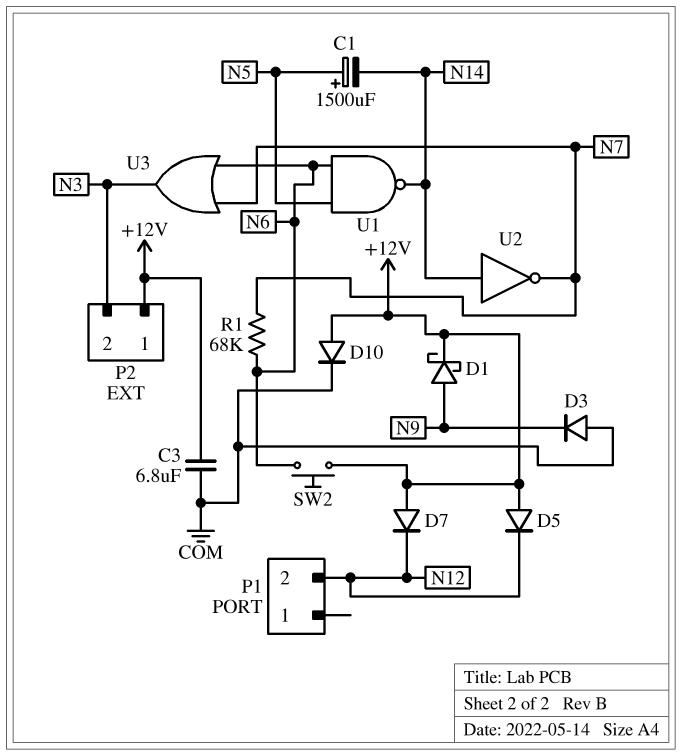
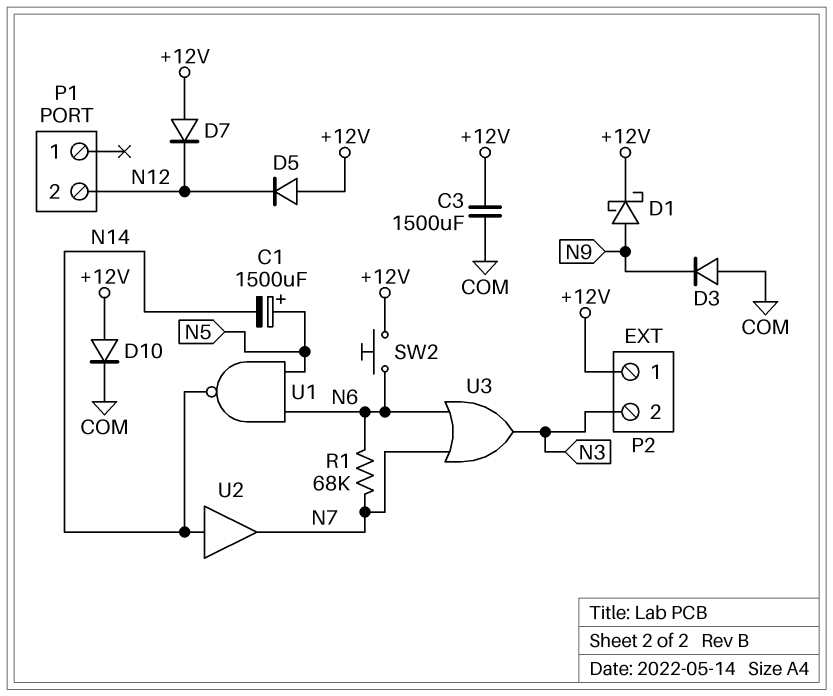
C3: 6.8uF (+12V, COM) -> 1500uF (+12V, COM)
U2: NOT (in N14, out N7) -> buffer (in N14, out N7)

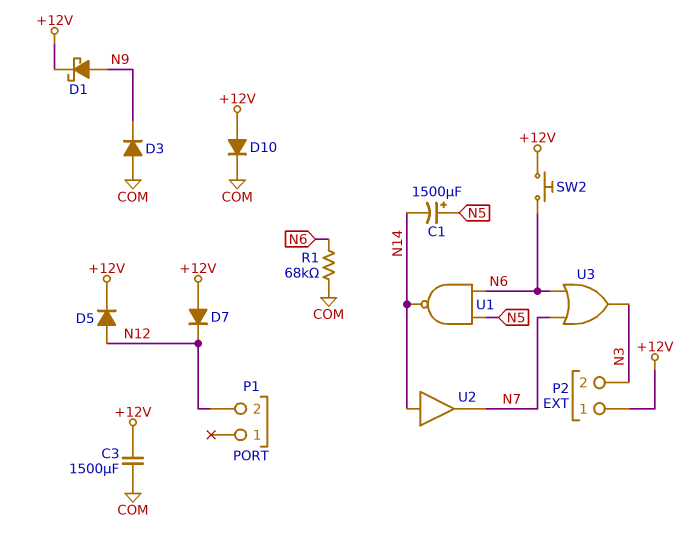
D5: diode (A +12V, K N12) -> diode (A N12, K +12V)
R1: 68k (N6, N7) -> 68k (COM, N6)

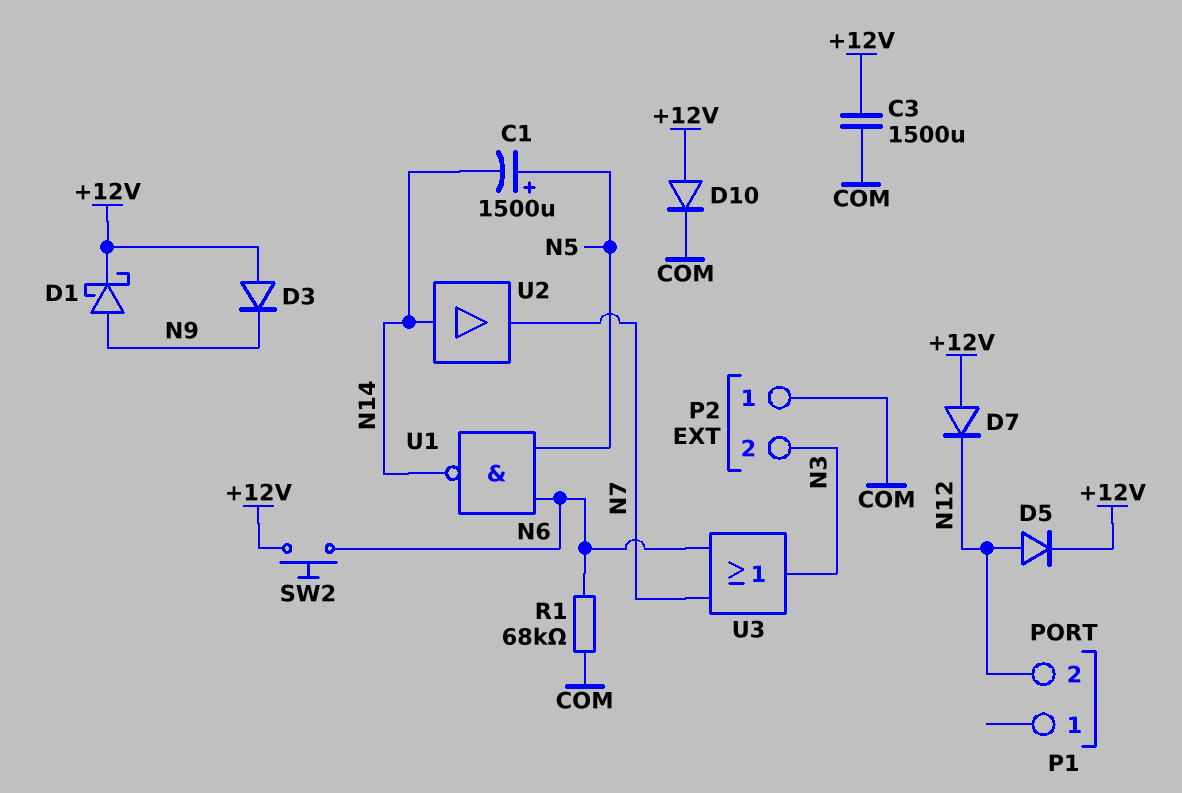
D3: diode (A COM, K N9) -> diode (A +12V, K N9)
P2 pin 1: +12V -> COM

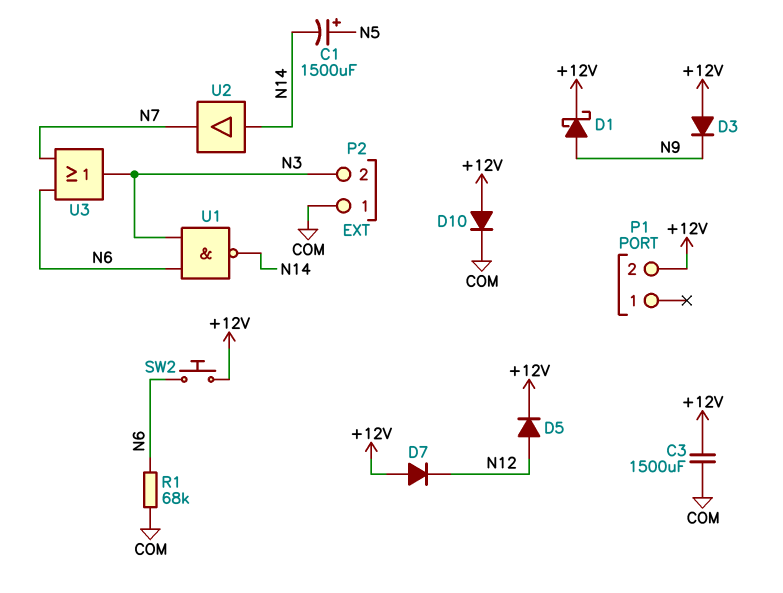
P1 pin 2: N12 -> +12V
U1: NAND (in N5, in N6, out N14) -> NAND (in N3, in N6, out N14)

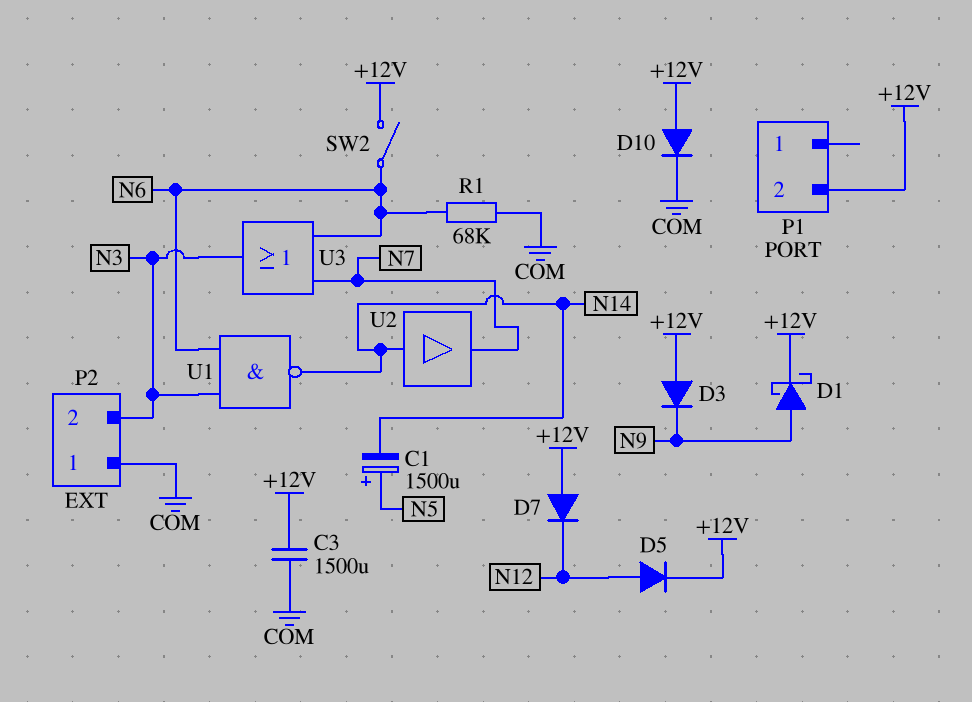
SW2: button (+12V, N6) -> switch (+12V, N6)

